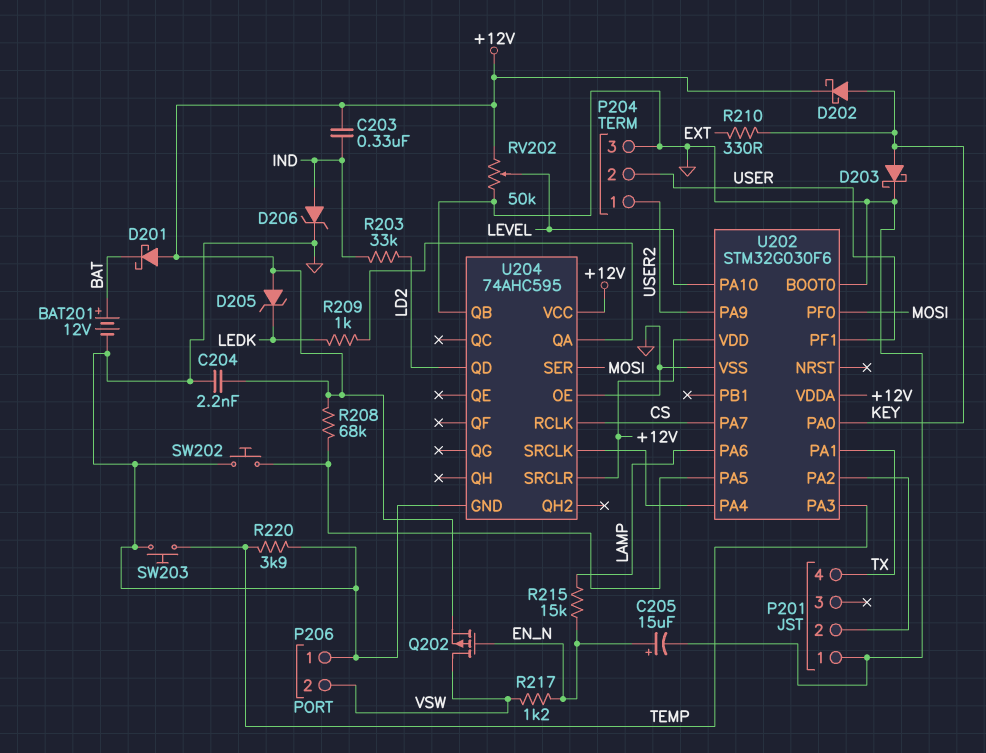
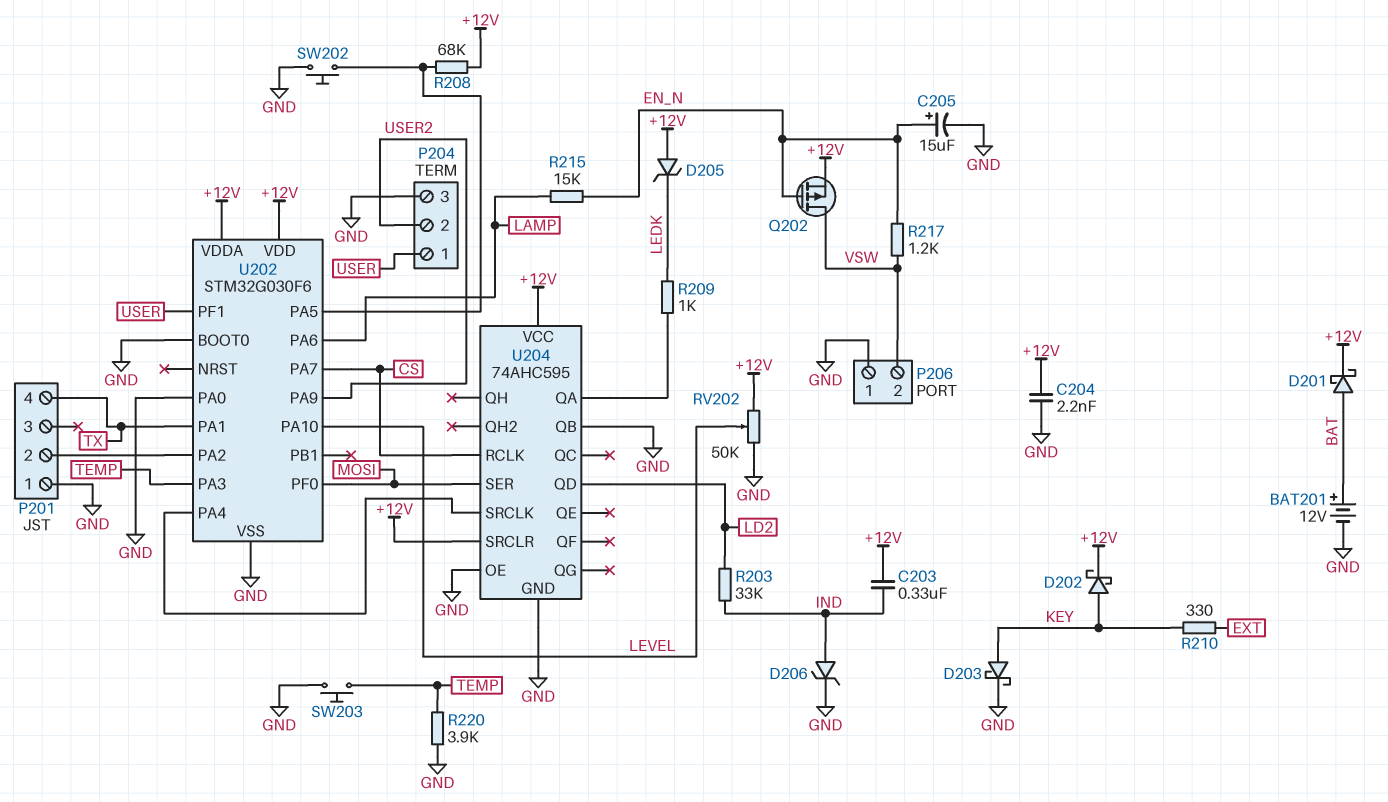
D201: schottky (A +12V, K BAT) -> schottky (A BAT, K +12V)
P204 pin 1: USER2 -> USER
P204 pin 2: USER -> USER2
U202 pin PA0: KEY -> GND

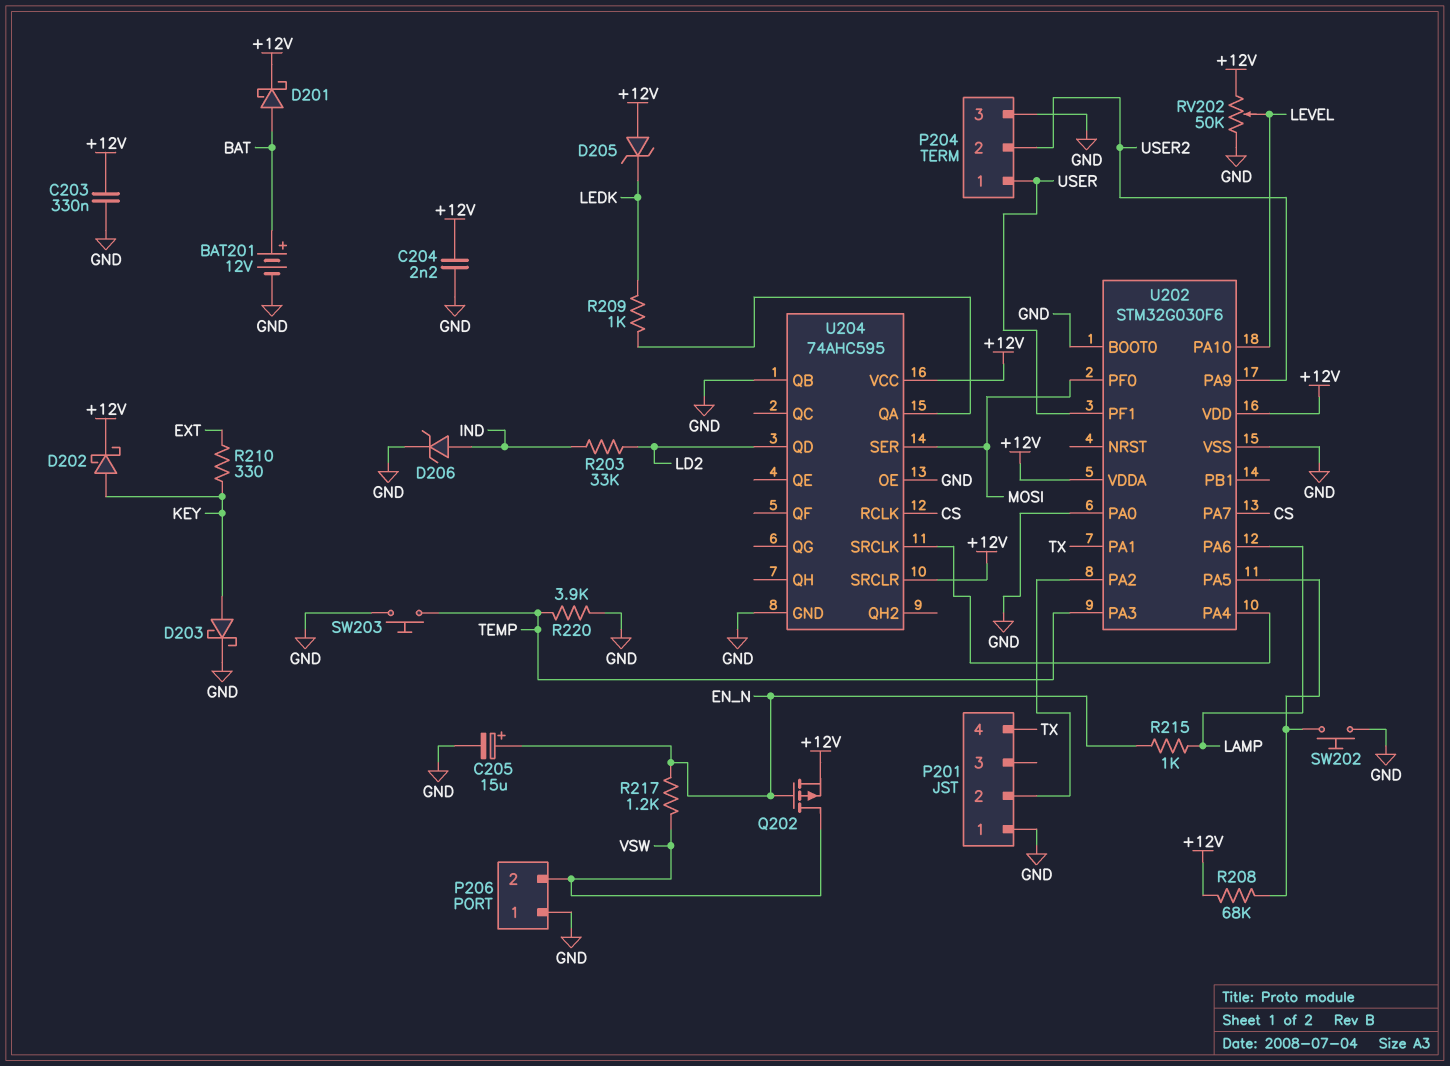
C203: 330nF (+12V, IND) -> 330nF (+12V, GND)
R215: 15k (EN_N, LAMP) -> 1k (EN_N, LAMP)

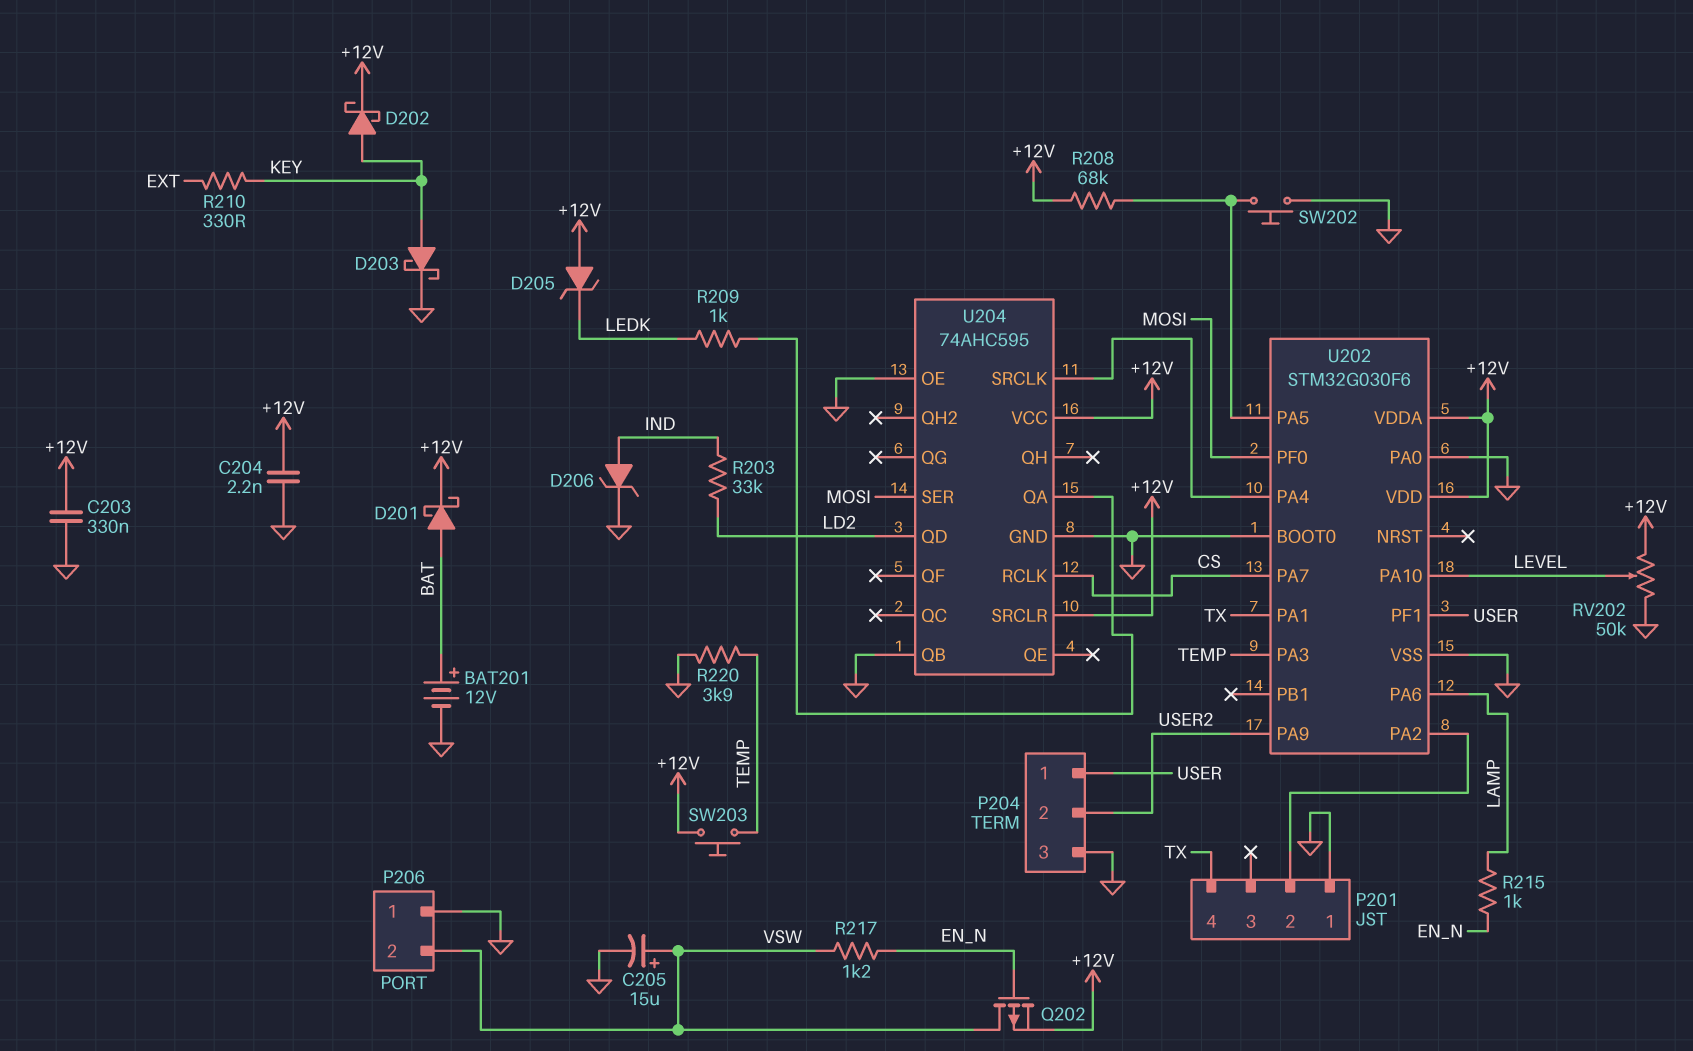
C205: 15uF (plus EN_N, minus GND) -> 15uF (plus VSW, minus GND)
SW203: button (GND, TEMP) -> button (+12V, TEMP)

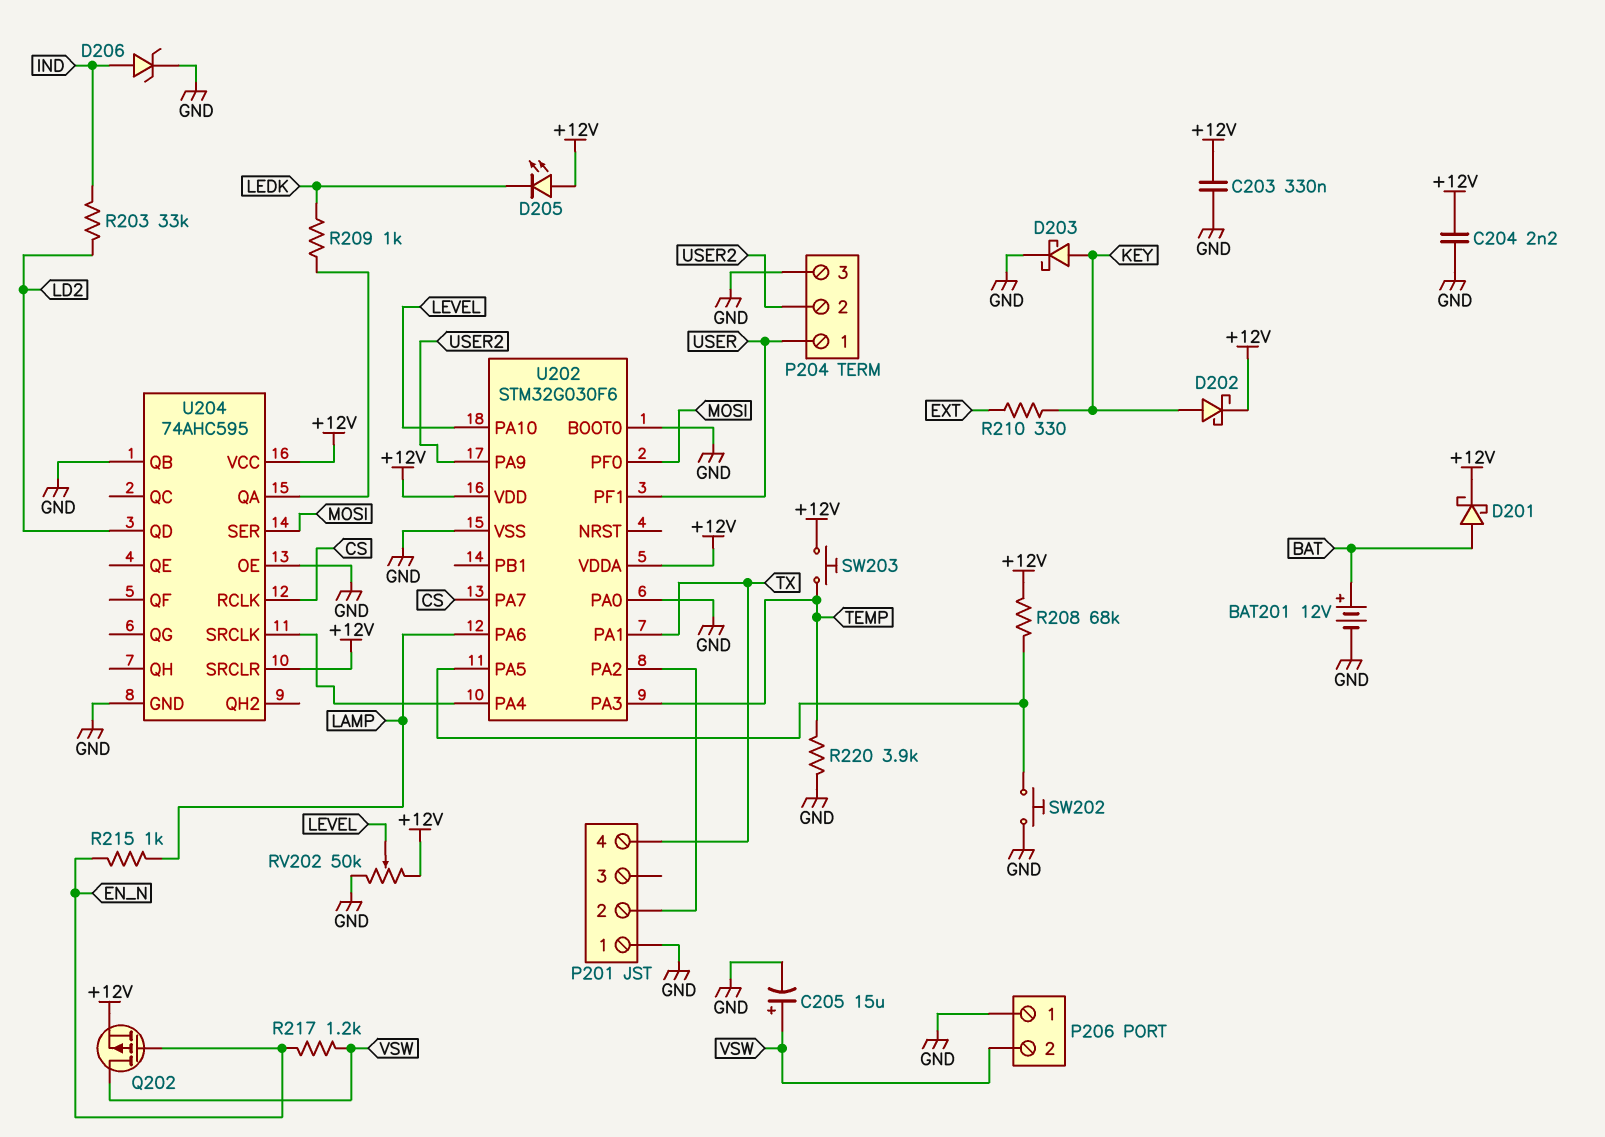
D205: zener (A +12V, K LEDK) -> LED (A +12V, K LEDK)

